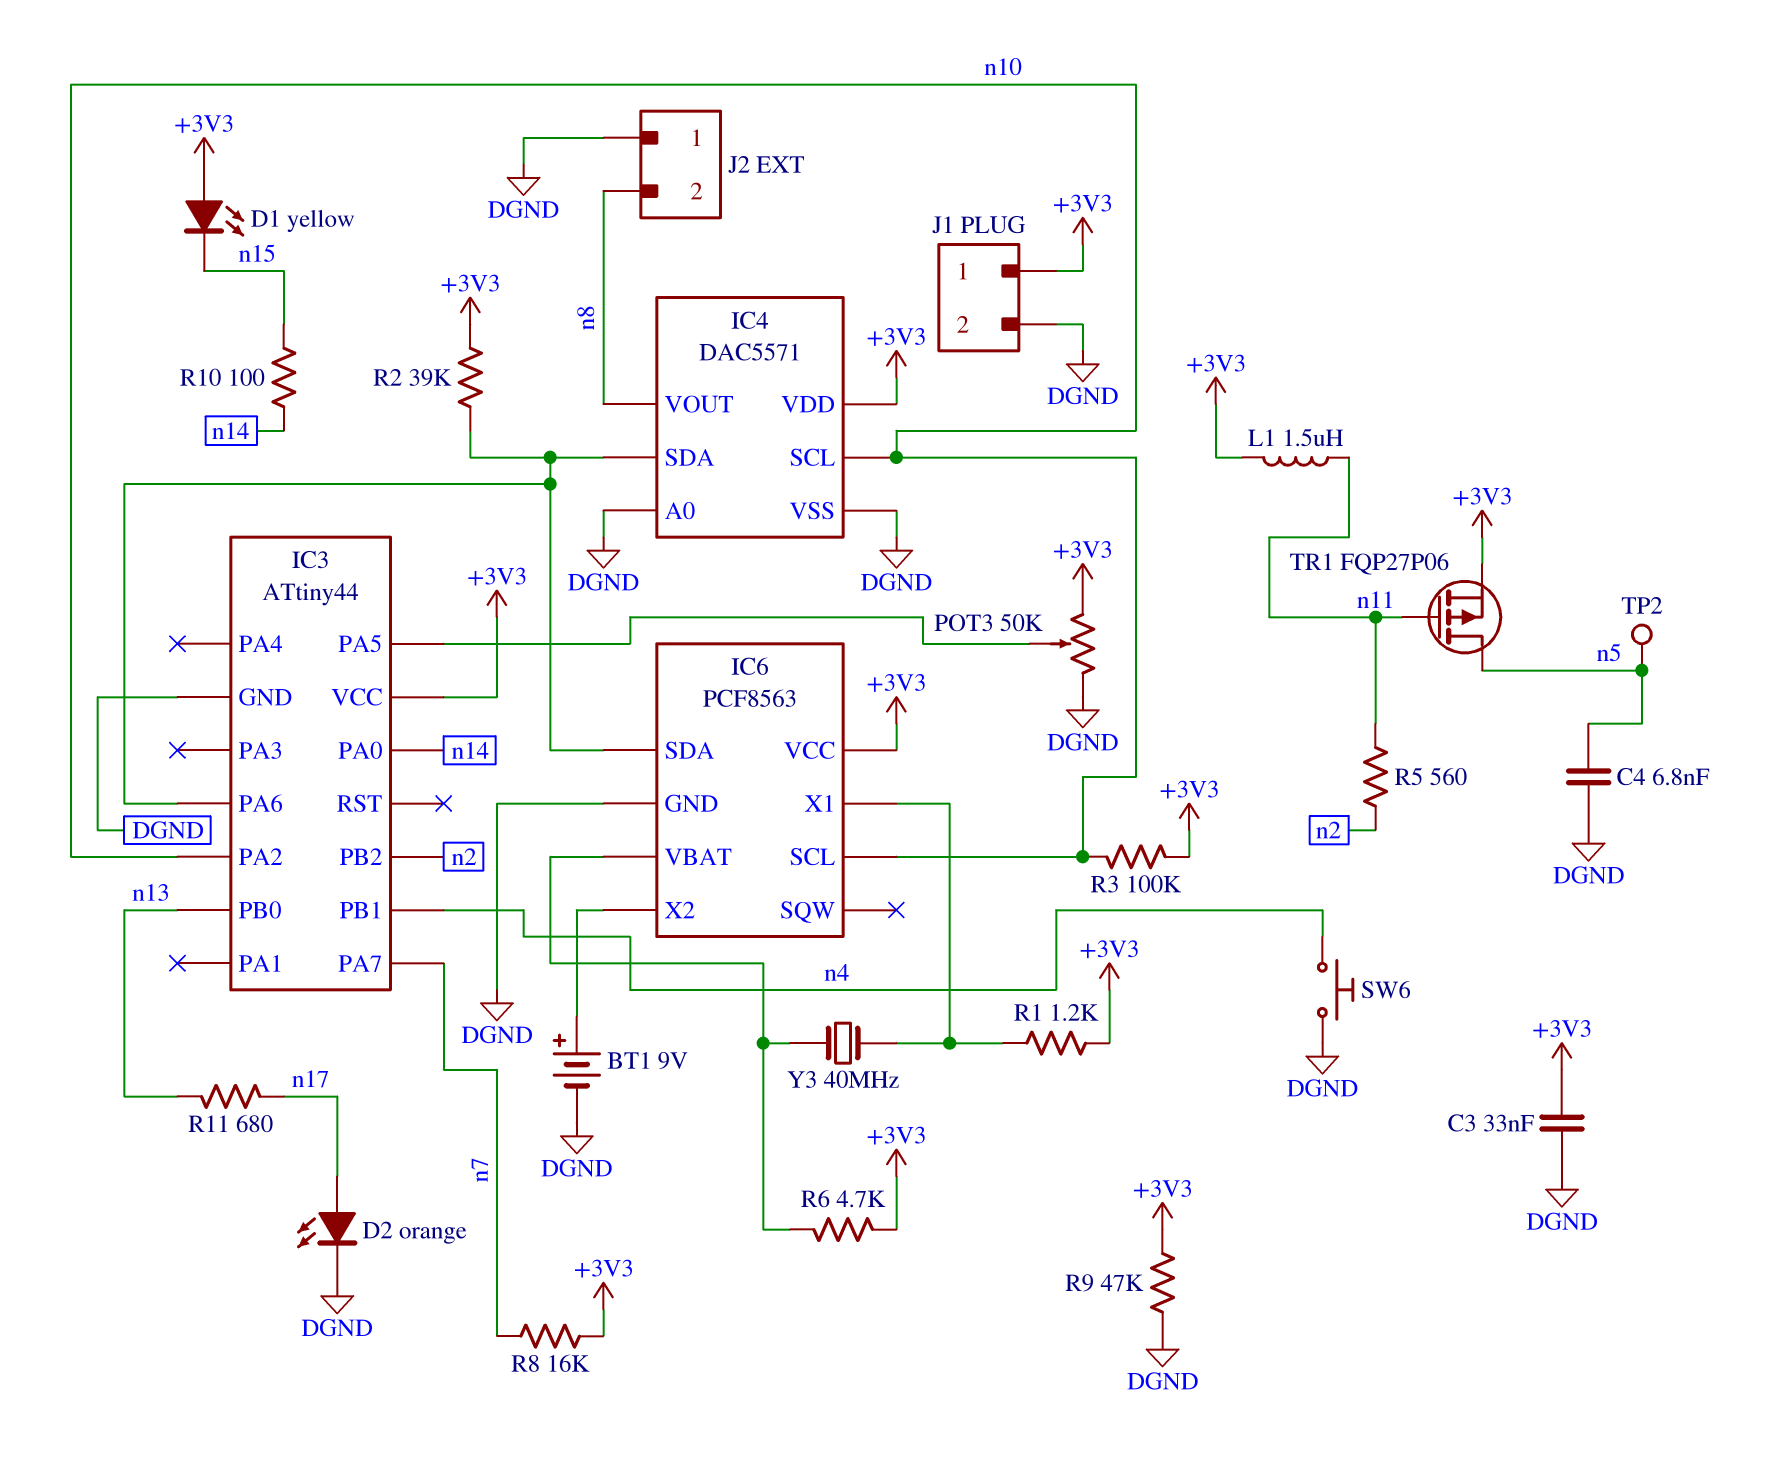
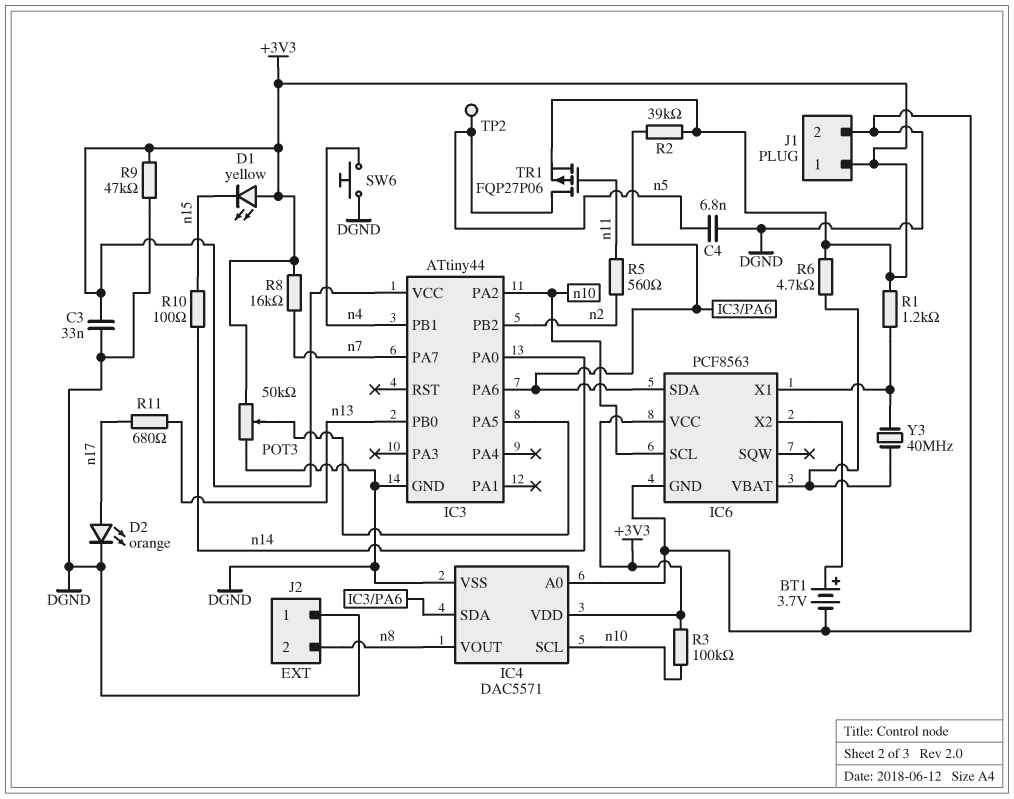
BT1: 9V (plus IC6/X2, minus DGND) -> 3.7V (plus IC6/X2, minus DGND)
L1: 1.5uH (+3V3, n11) -> none

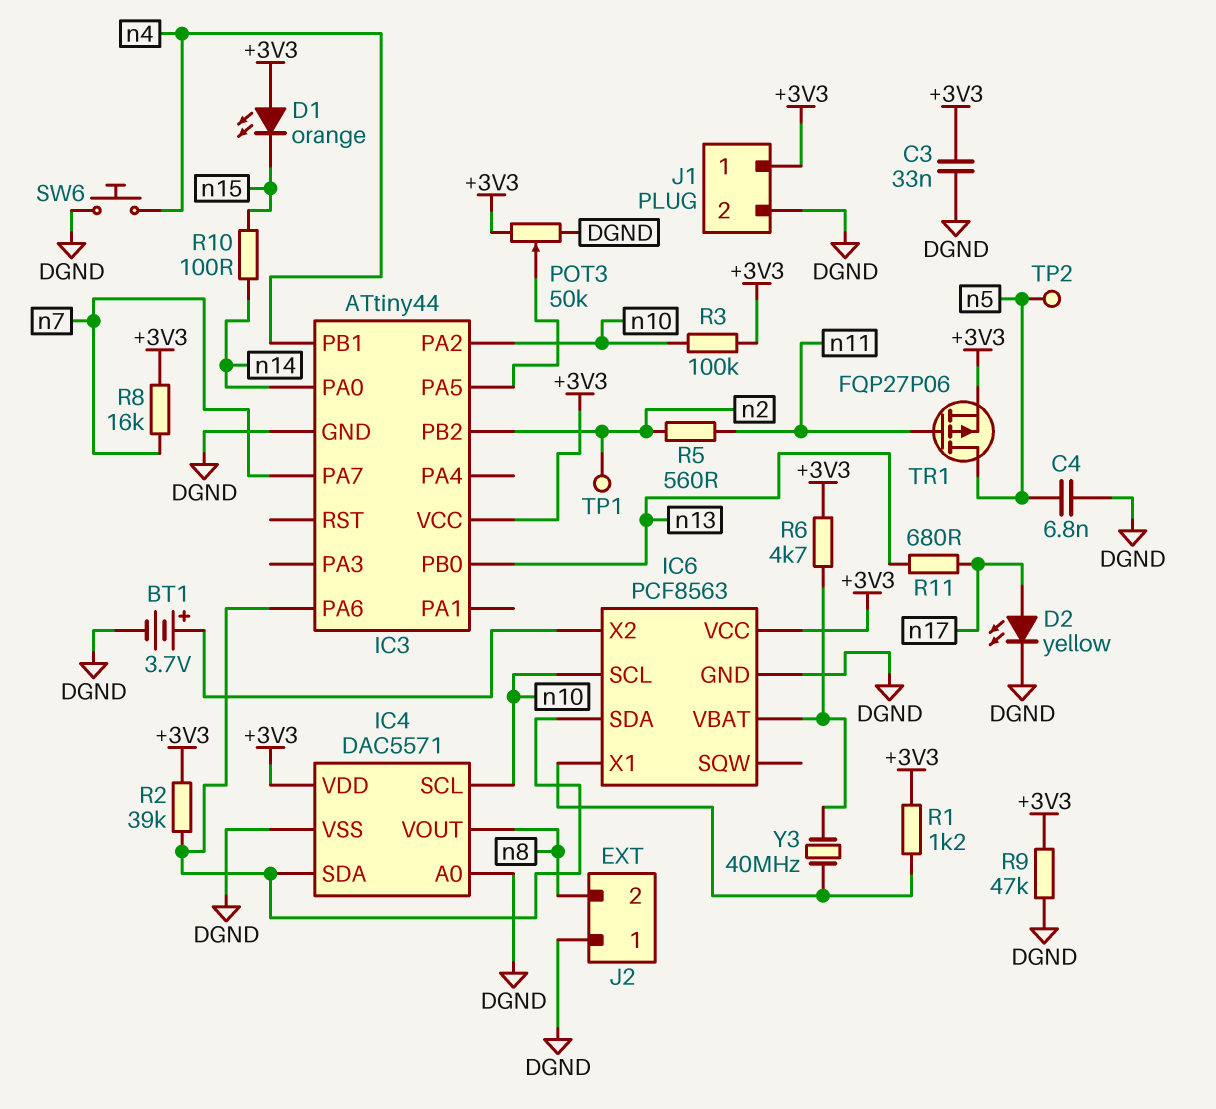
D1: LED yellow (A +3V3, K n15) -> LED orange (A +3V3, K n15)
D2: LED orange (A n17, K DGND) -> LED yellow (A n17, K DGND)
TP1: none -> test point (n2)

